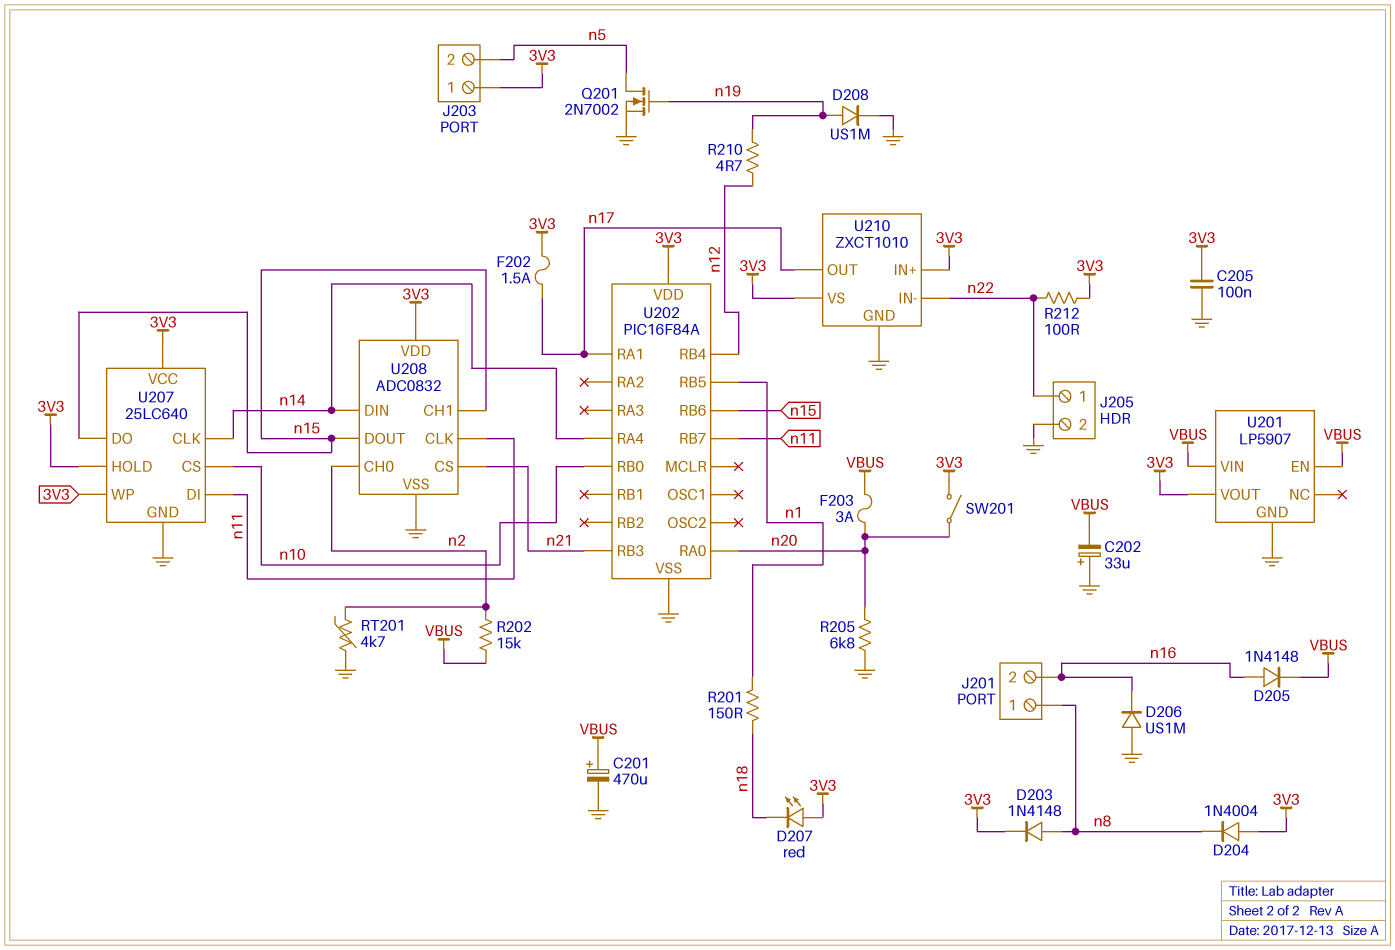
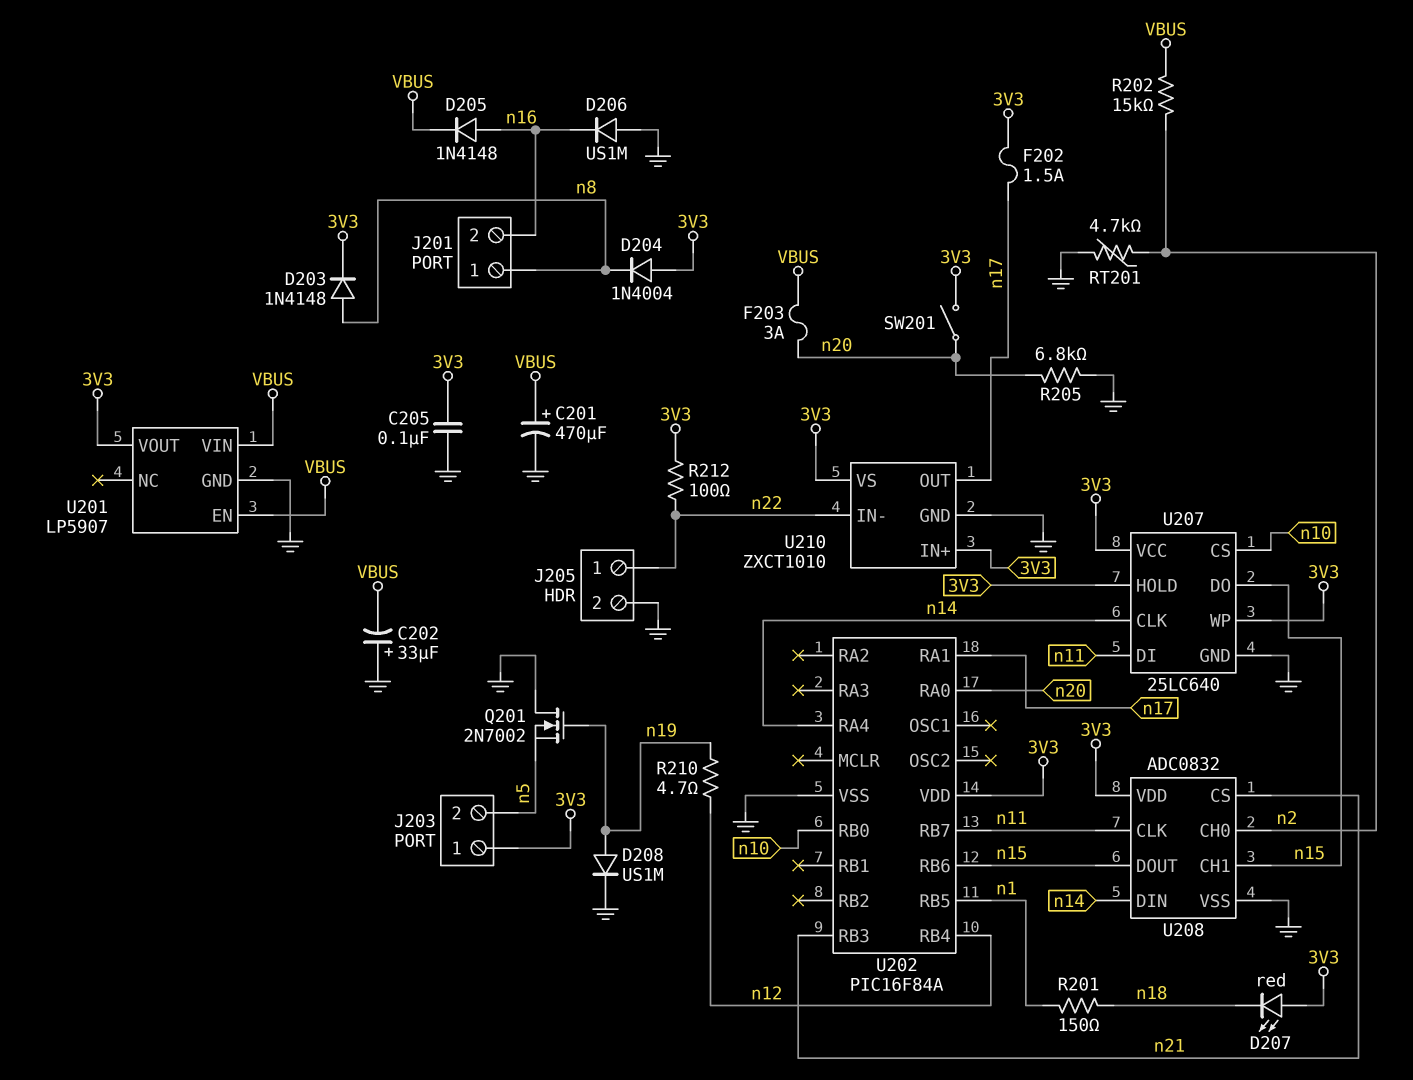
Q201: NMOS 2N7002 (G n19, D n5, S GND) -> NMOS 2N7002 (G n19, D GND, S n5)

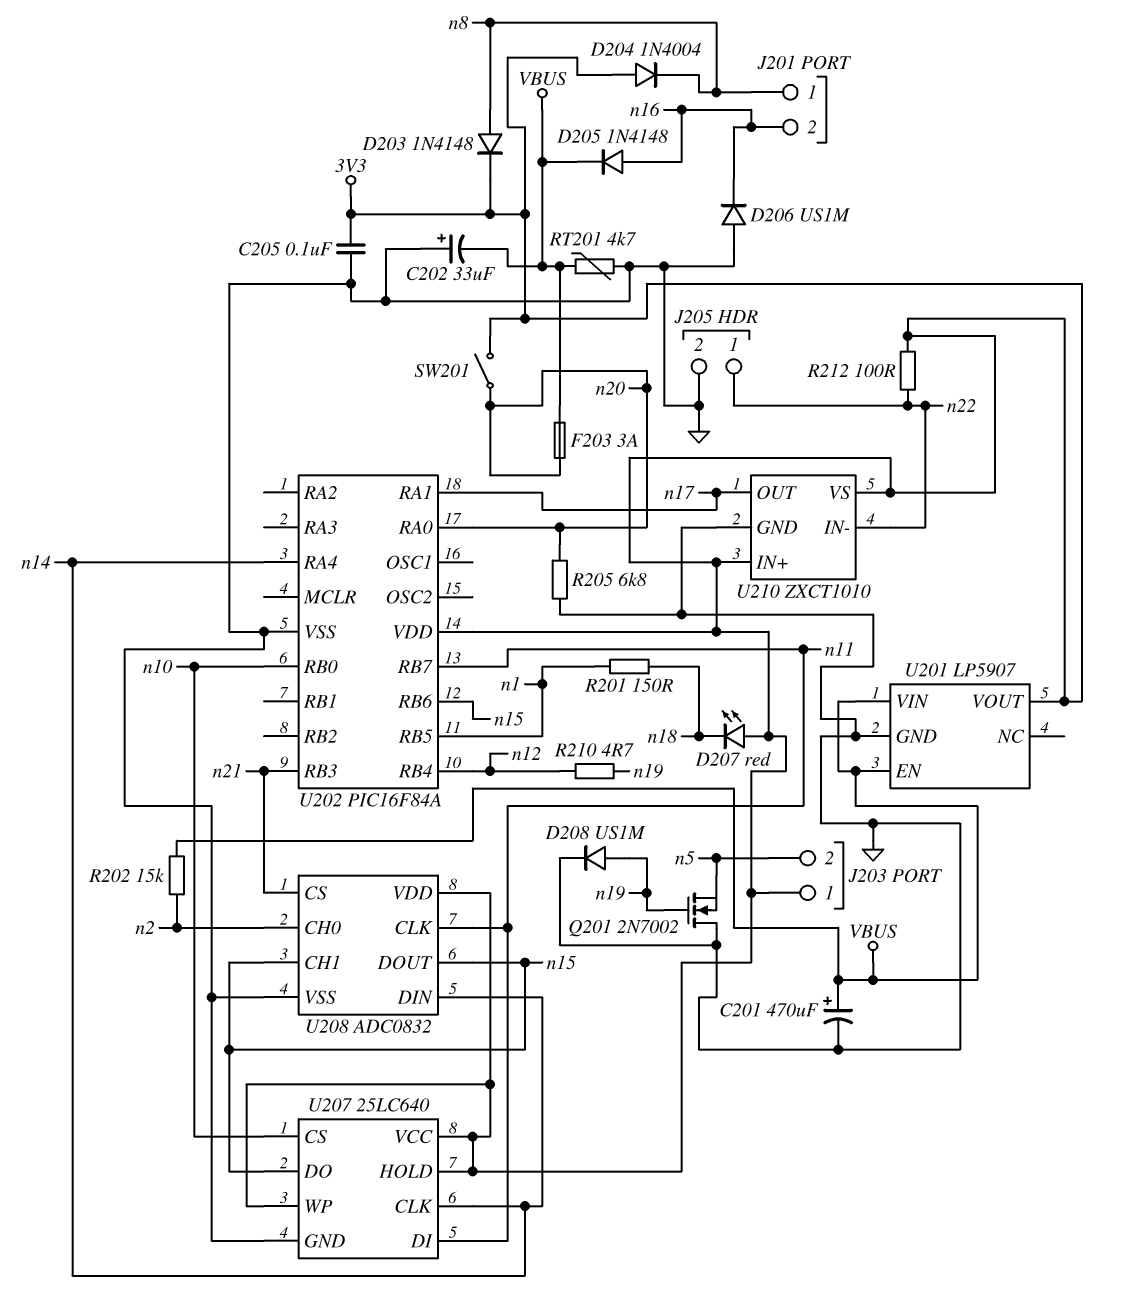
F202: 1.5A (3V3, n17) -> none
RT201: 4.7k (GND, n2) -> 4.7k (GND, VBUS)

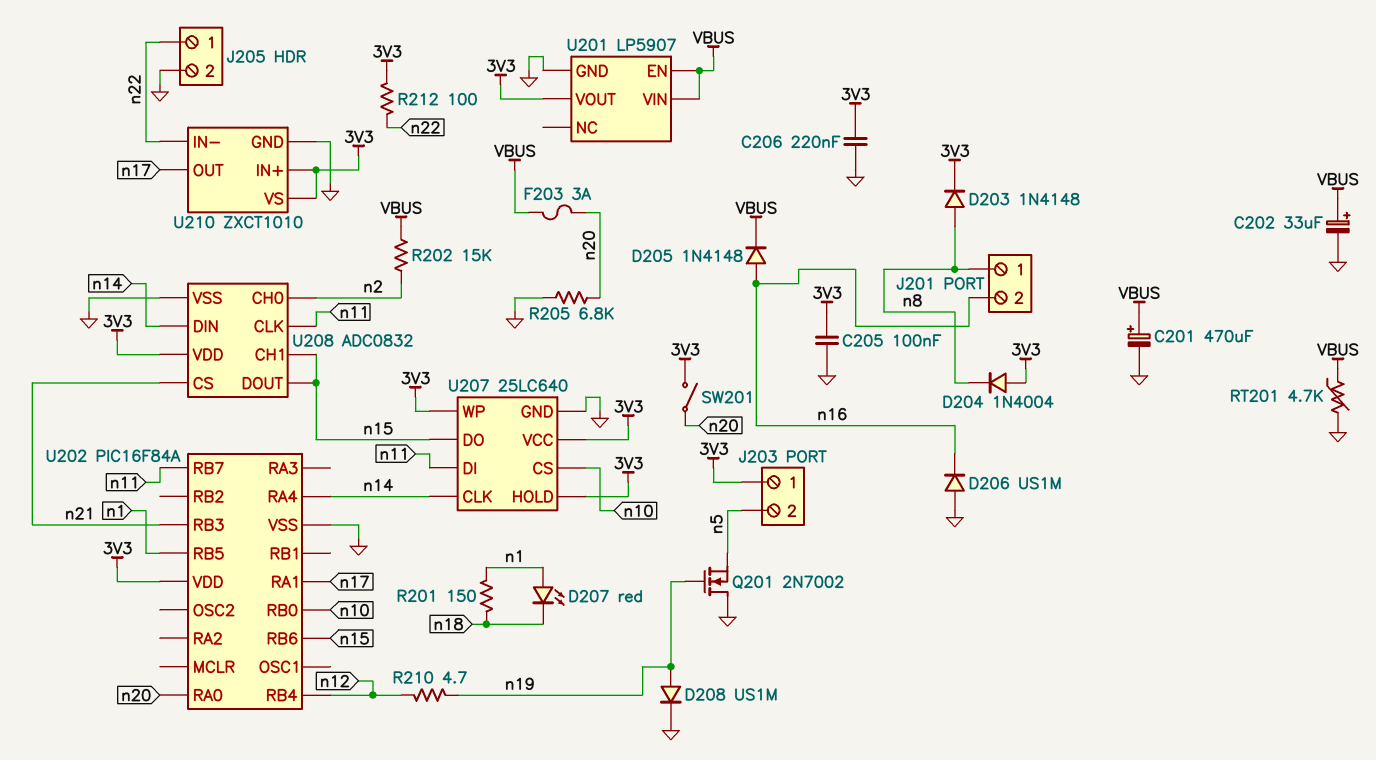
C202: 33uF (plus GND, minus VBUS) -> 33uF (plus VBUS, minus GND)
C206: none -> 220nF (3V3, GND)
D207: LED red (A 3V3, K n18) -> LED red (A n1, K n18)

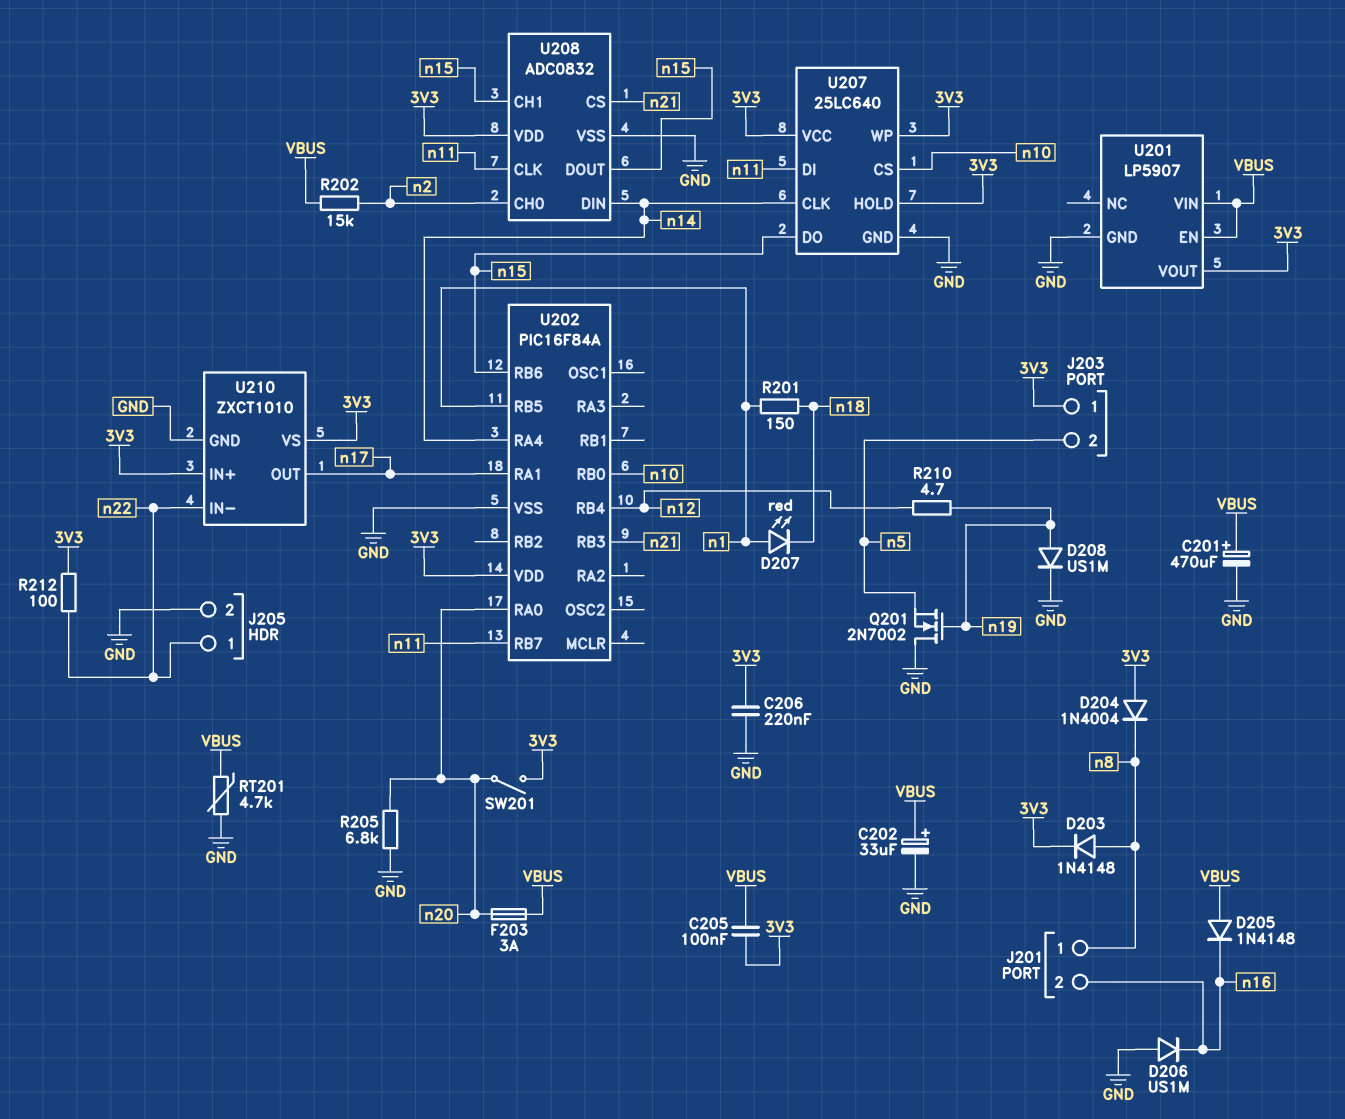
C205: 100nF (3V3, GND) -> 100nF (3V3, VBUS)
D205: diode 1N4148 (A n16, K VBUS) -> diode 1N4148 (A VBUS, K n16)

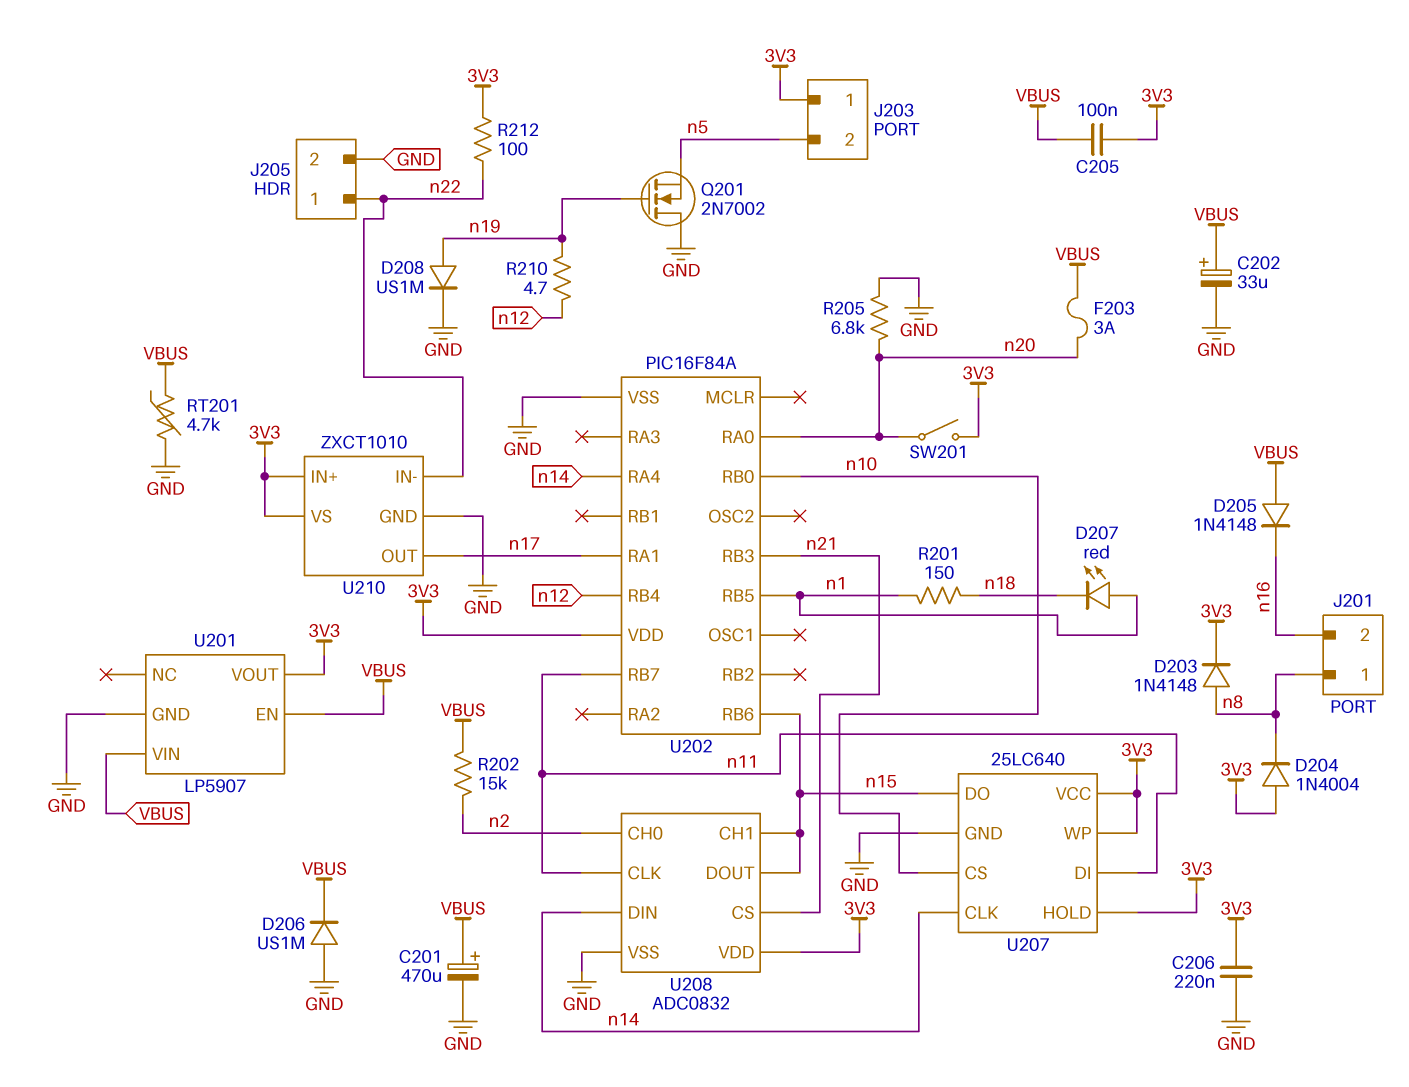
D206: diode US1M (A GND, K n16) -> diode US1M (A GND, K VBUS)

